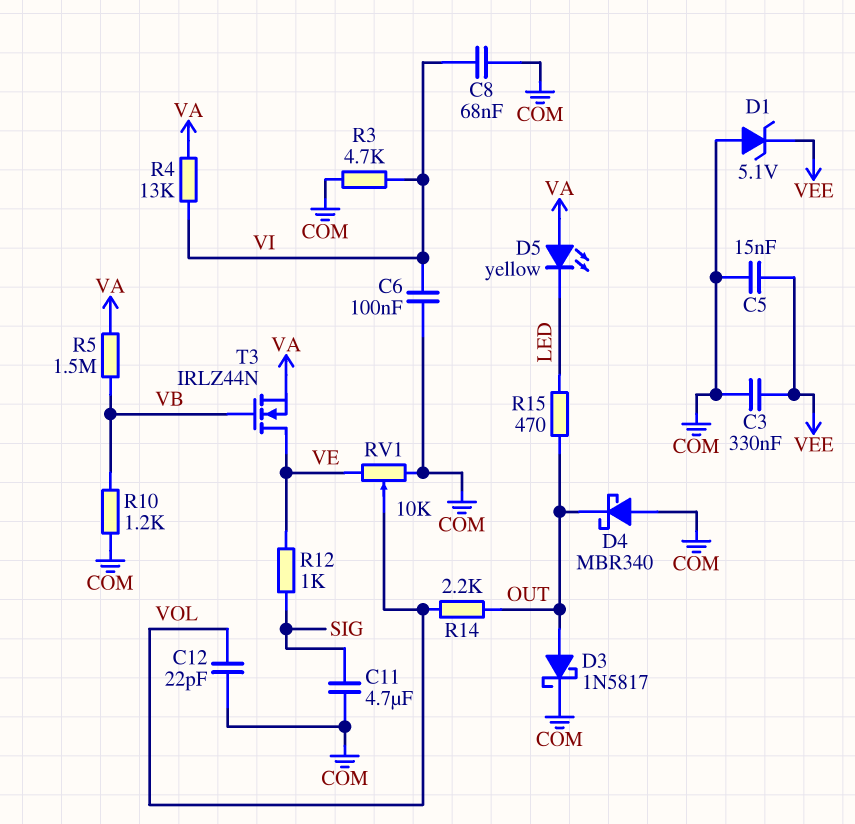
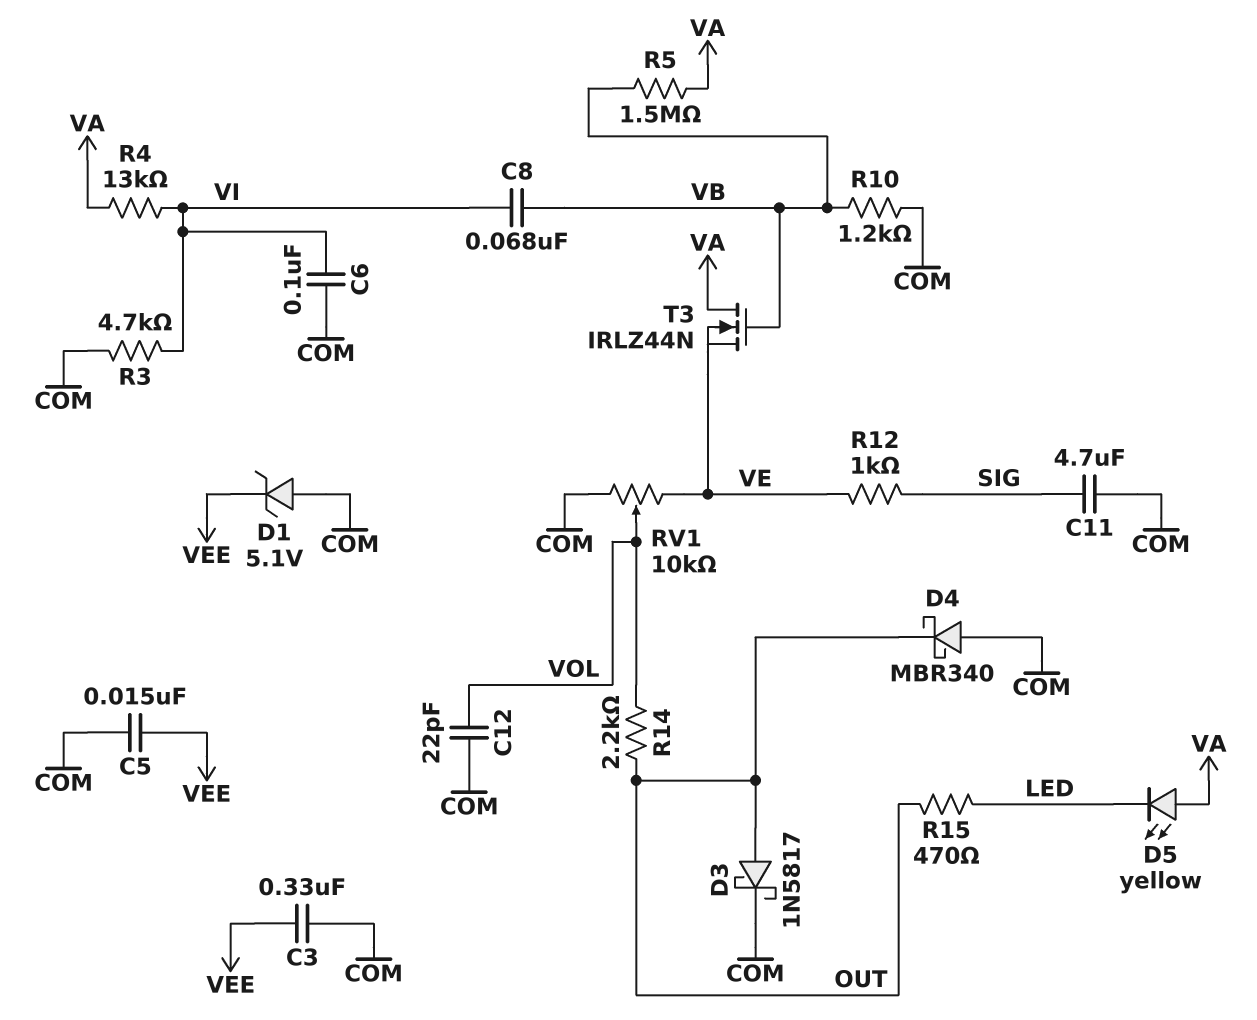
C8: 68nF (COM, VI) -> 68nF (VB, VI)
T3: NMOS IRLZ44N (G VB, D VE, S VA) -> NMOS IRLZ44N (G VB, D VA, S VE)

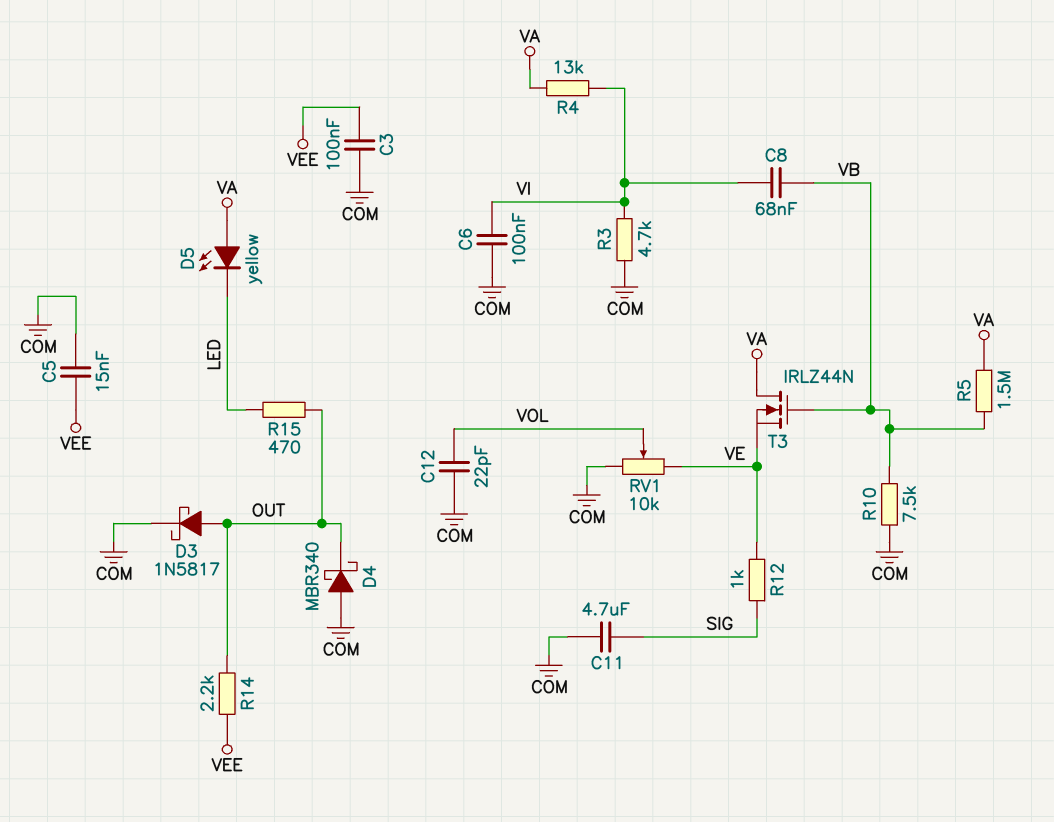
C3: 330nF (COM, VEE) -> 100nF (COM, VEE)
D1: zener 5.1V (A COM, K VEE) -> none
R10: 1.2k (COM, VB) -> 7.5k (COM, VB)
R14: 2.2k (OUT, VOL) -> 2.2k (OUT, VEE)

